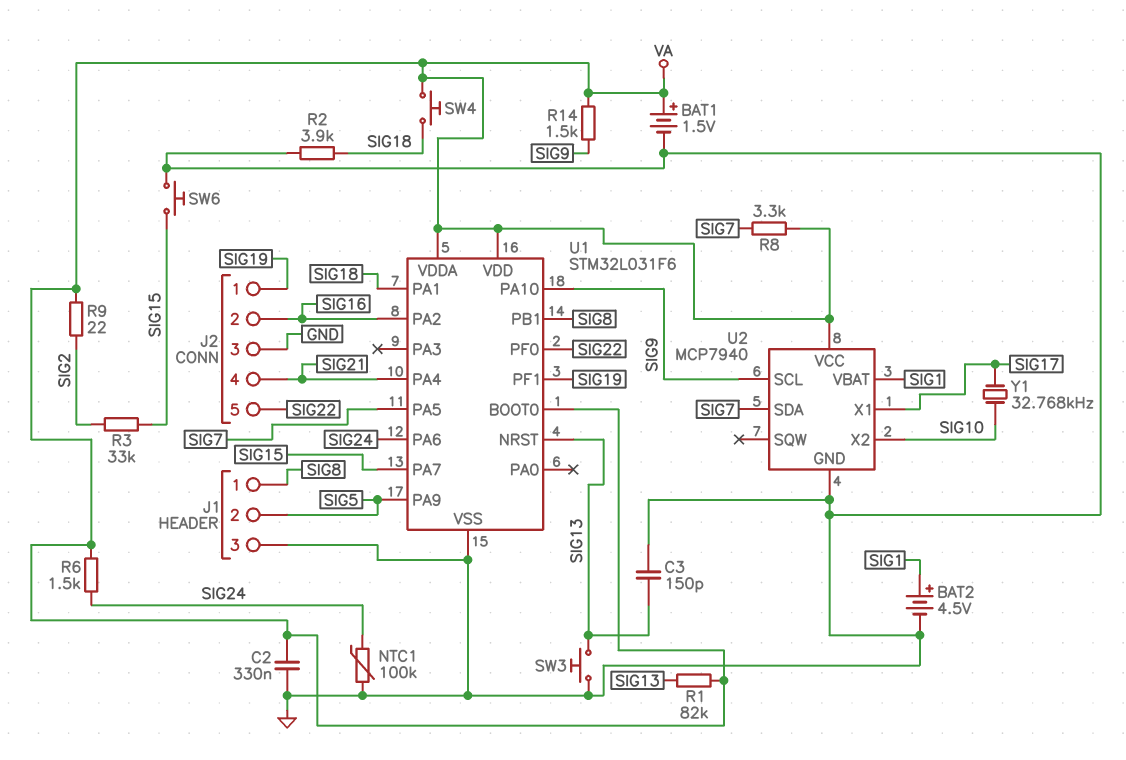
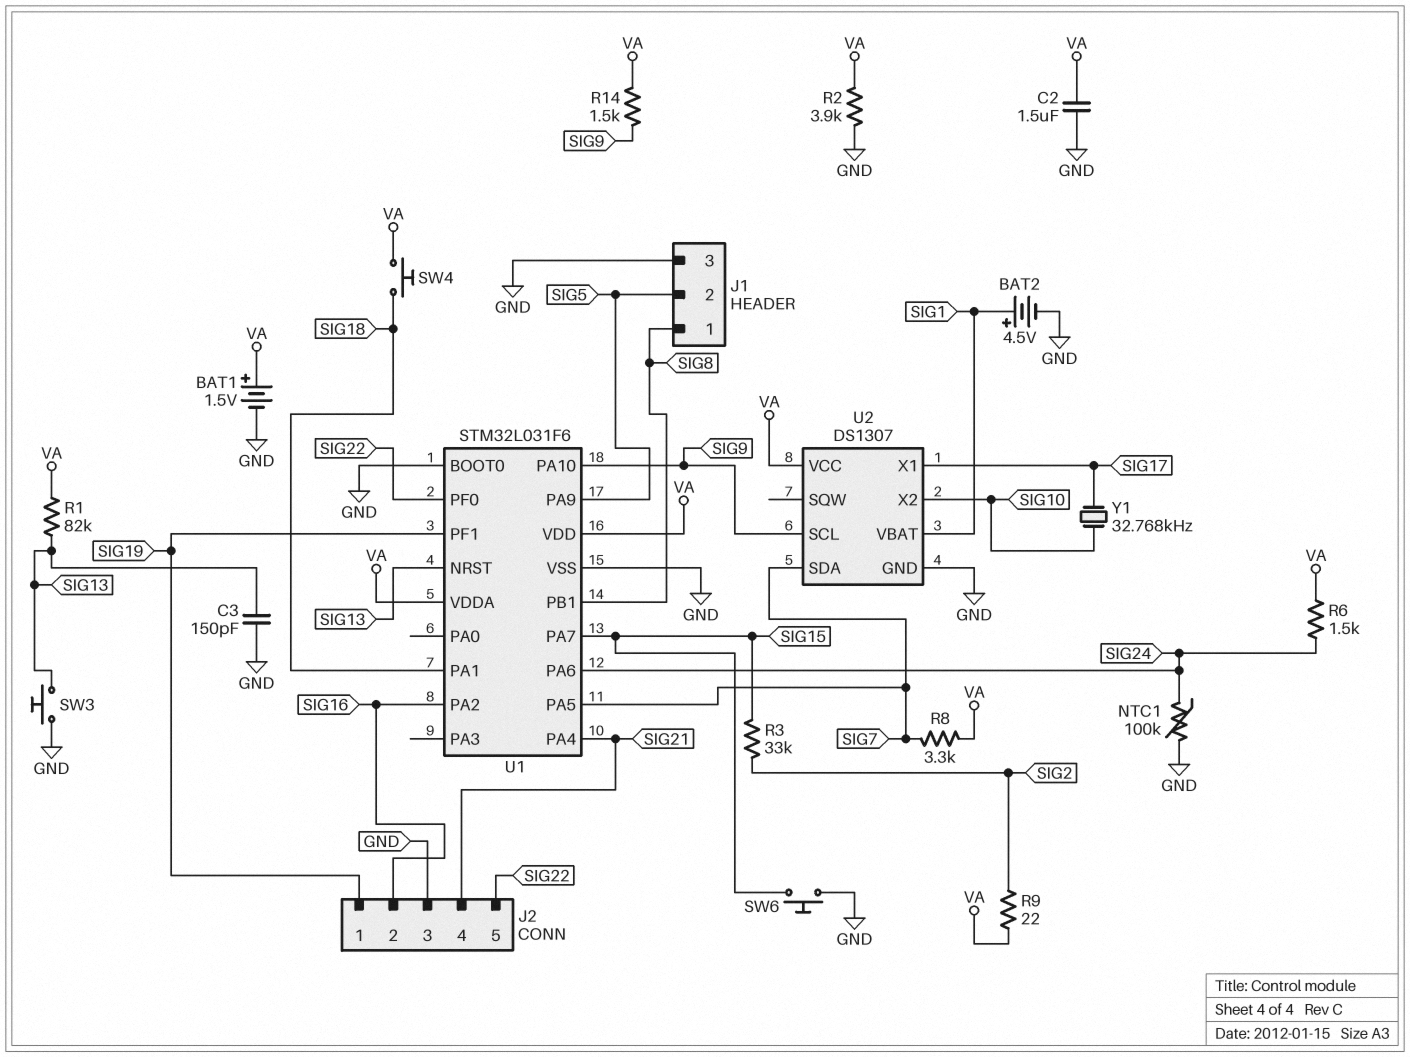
C2: 330nF (GND, VA) -> 1.5uF (GND, VA)
R2: 3.9k (GND, SIG18) -> 3.9k (GND, VA)
U1 pin BOOT0: VA -> GND
U2: MCP7940 -> DS1307

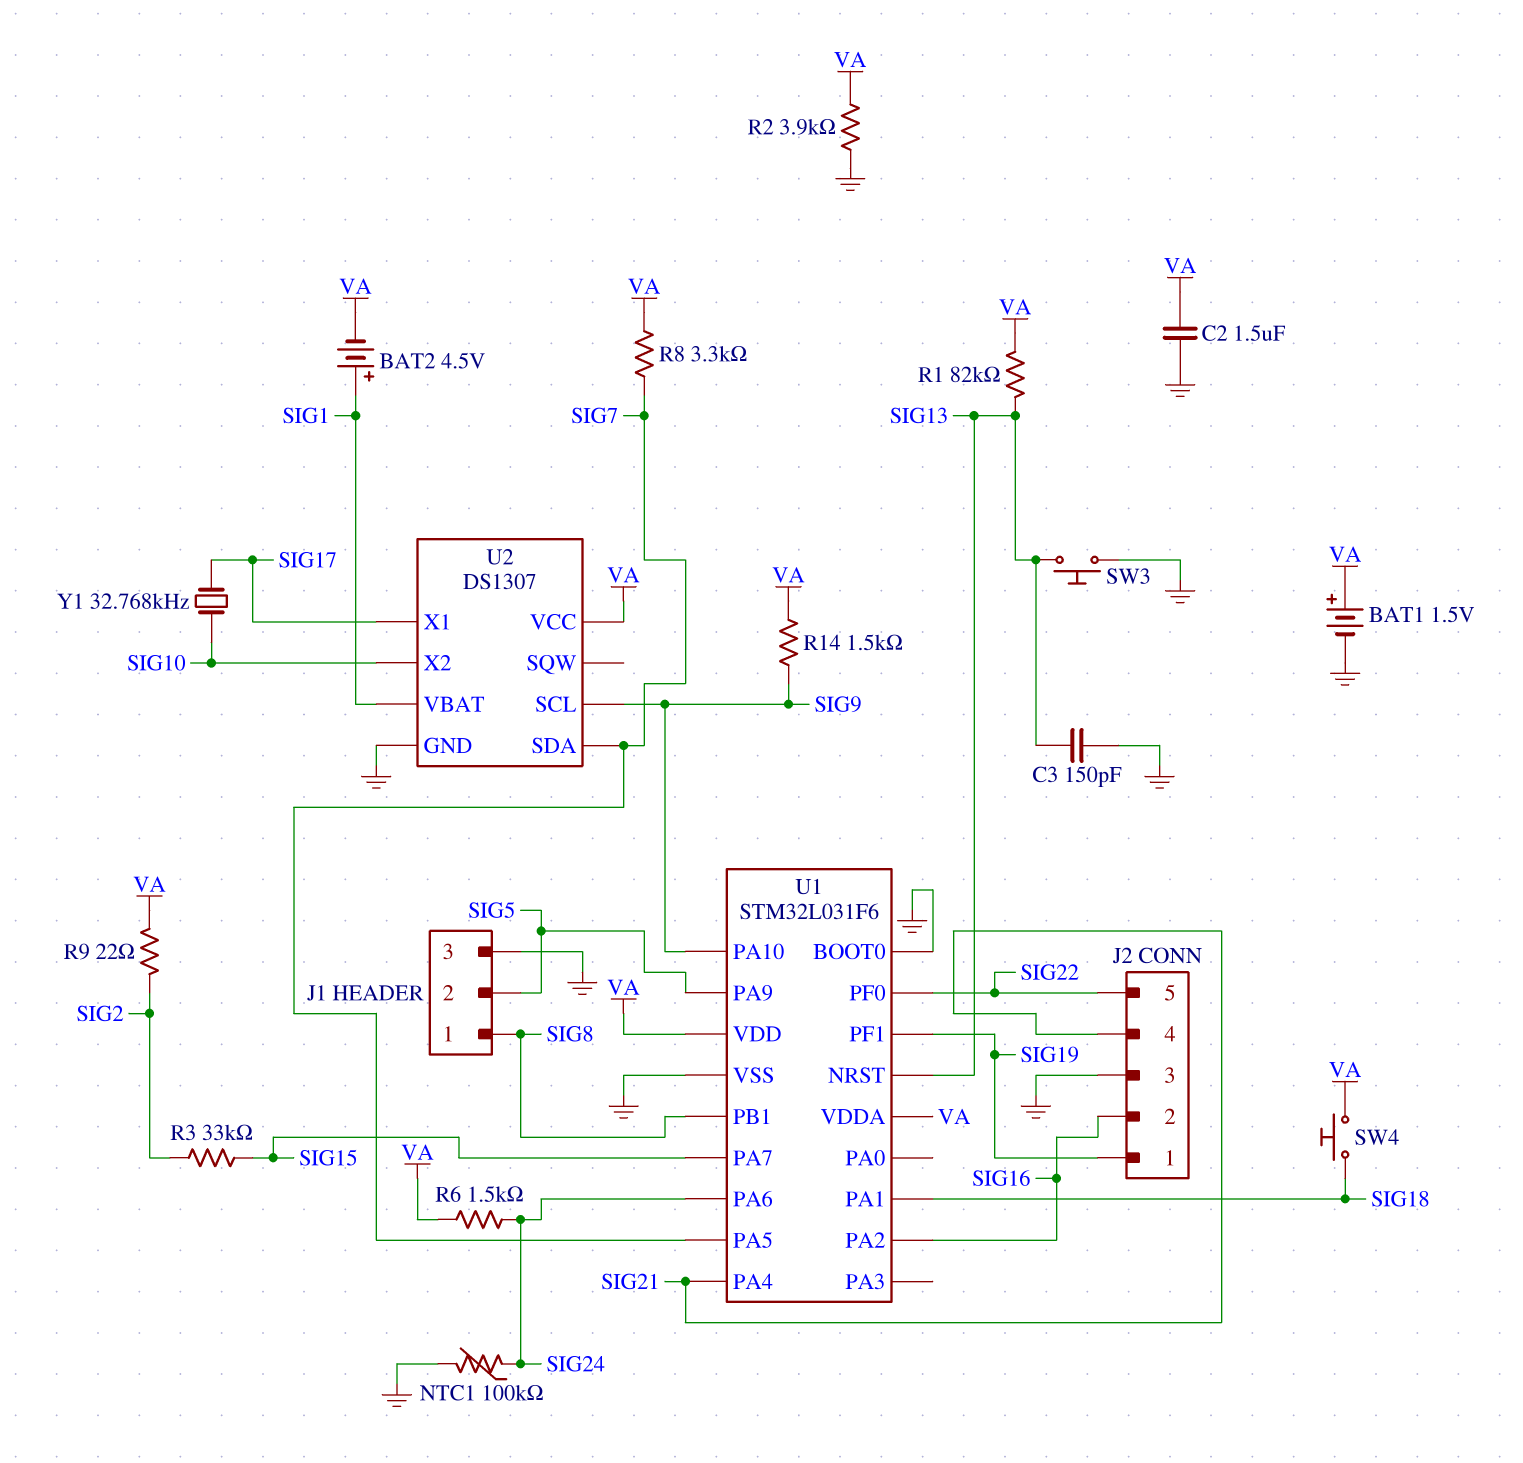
BAT2: 4.5V (plus SIG1, minus GND) -> 4.5V (plus SIG1, minus VA)
SW6: button (GND, SIG15) -> none

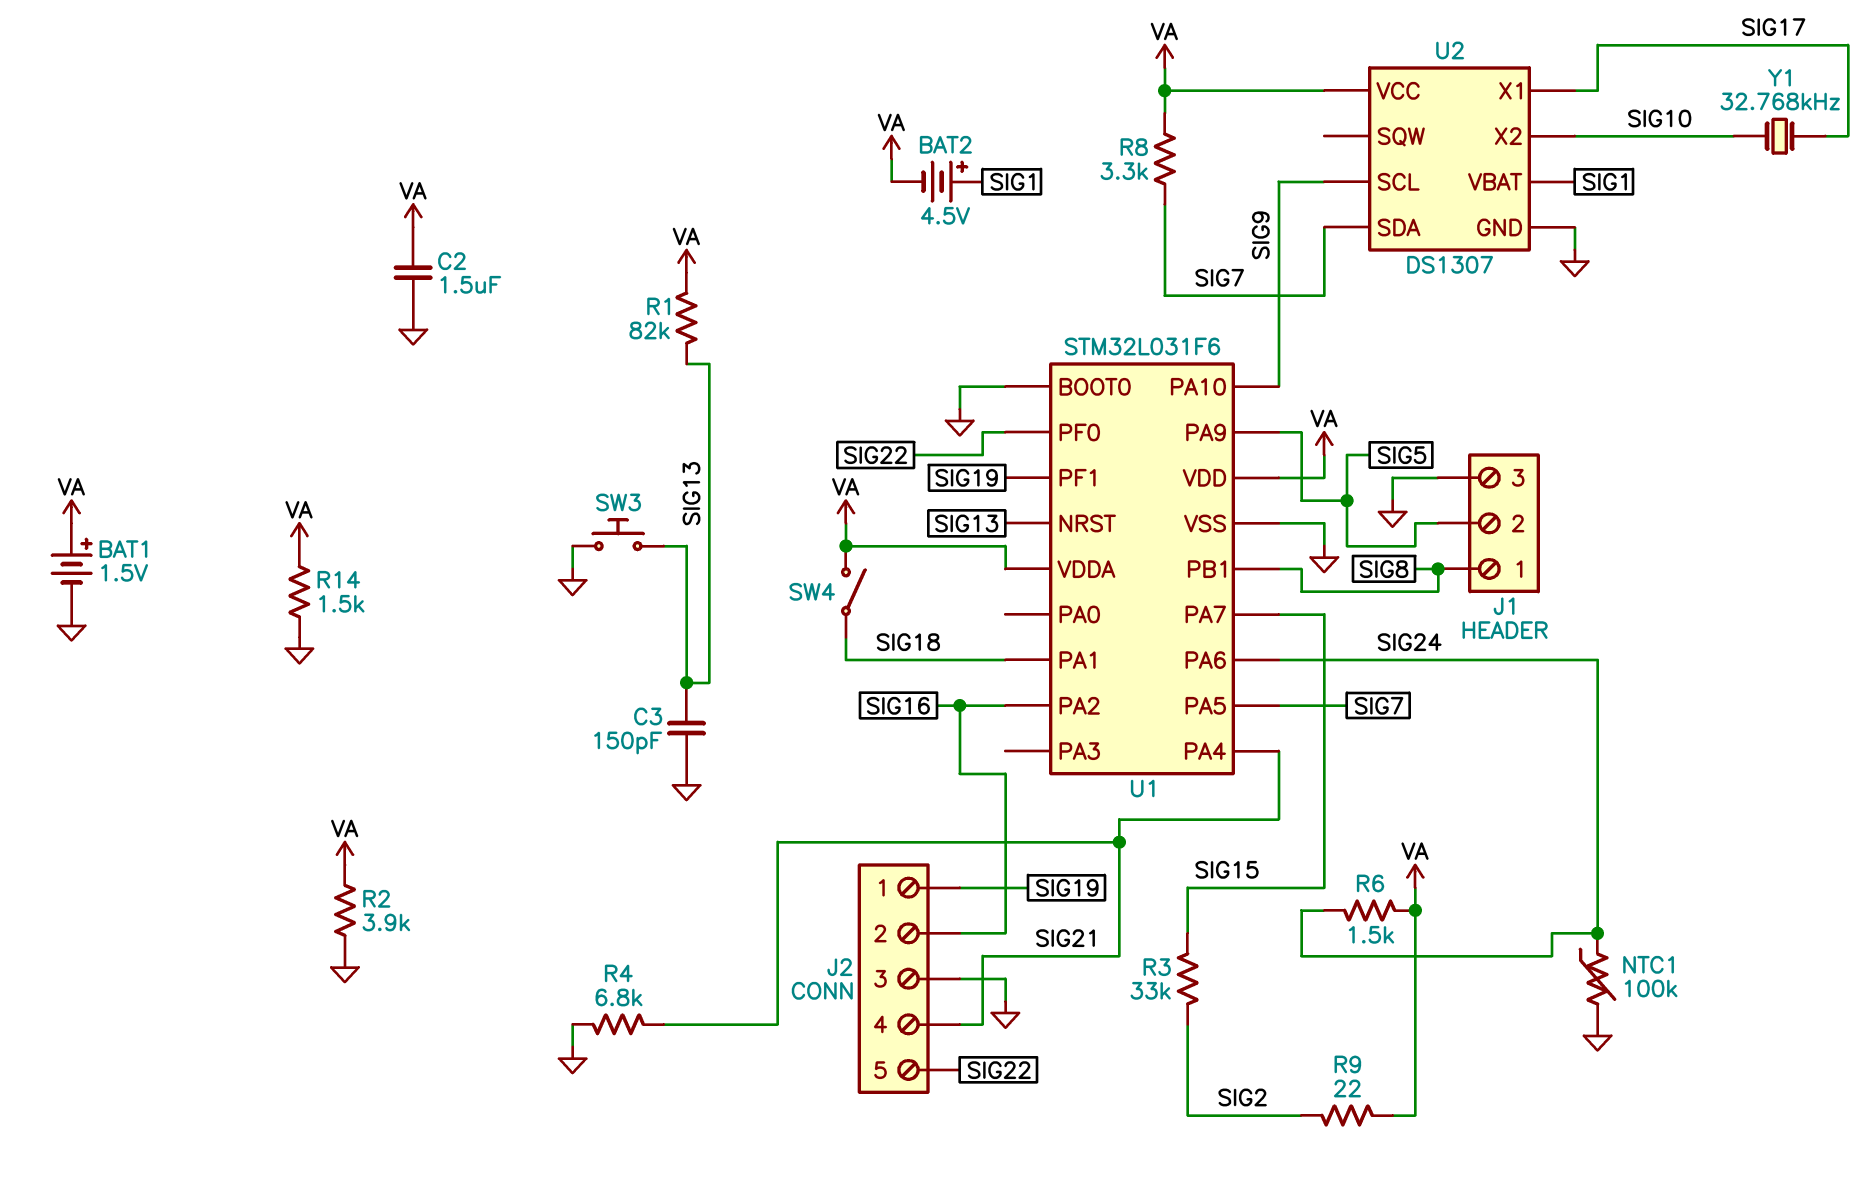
R4: none -> 6.8k (GND, SIG21)
R14: 1.5k (SIG9, VA) -> 1.5k (GND, VA)
SW4: button (SIG18, VA) -> switch (SIG18, VA)

